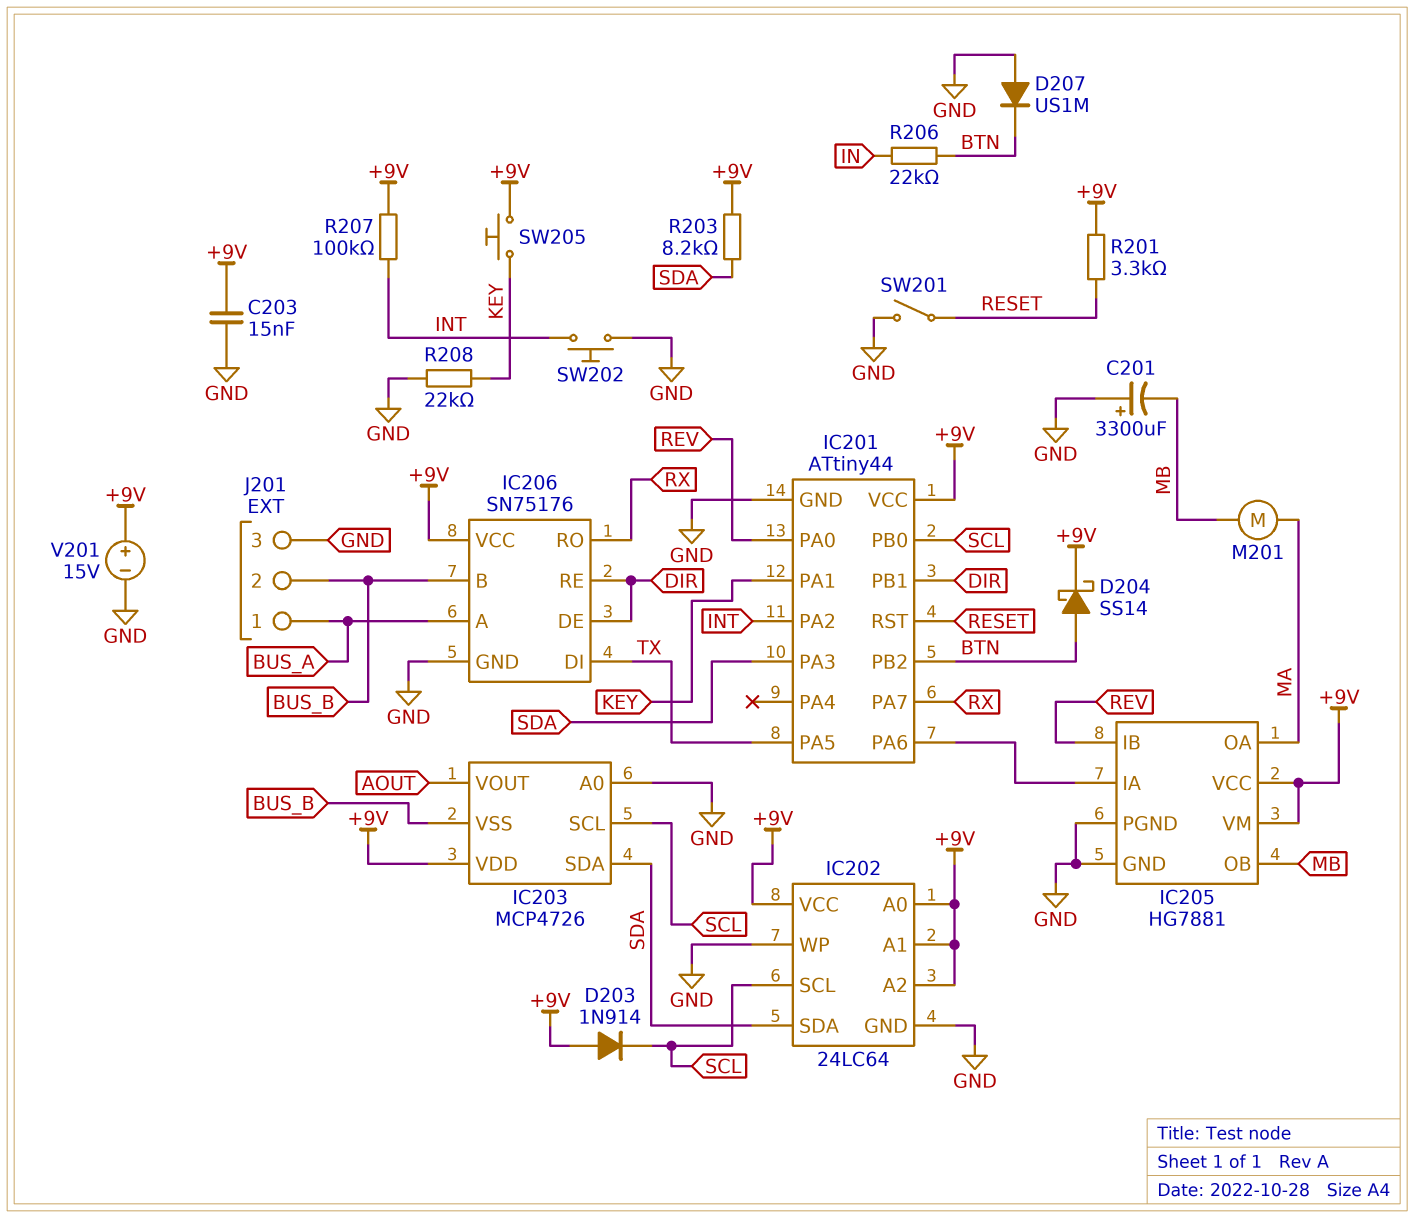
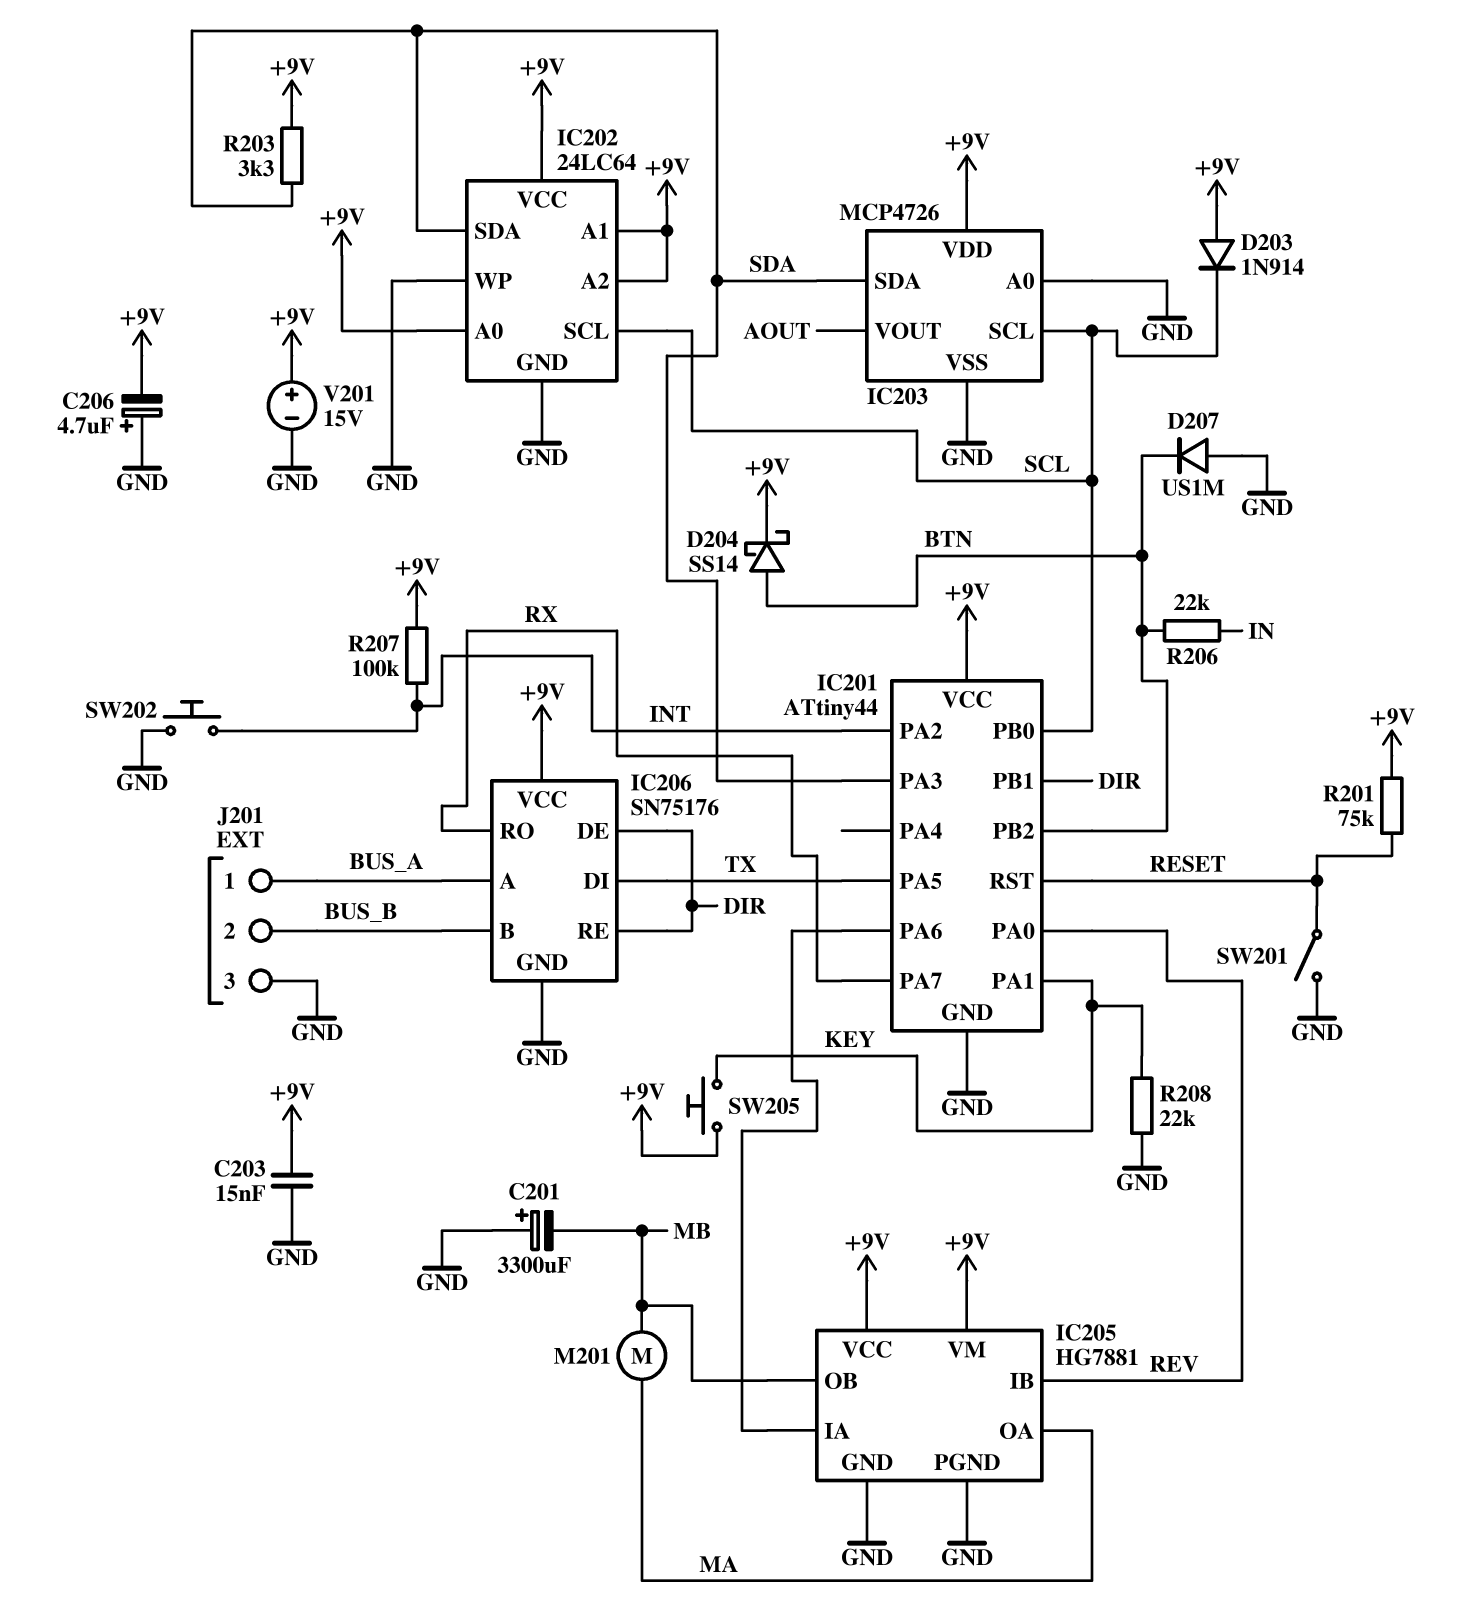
C206: none -> 4.7uF (plus GND, minus +9V)
IC203 pin VSS: BUS_B -> GND
R201: 3.3k (+9V, RESET) -> 75k (+9V, RESET)
R203: 8.2k (+9V, SDA) -> 3.3k (+9V, SDA)

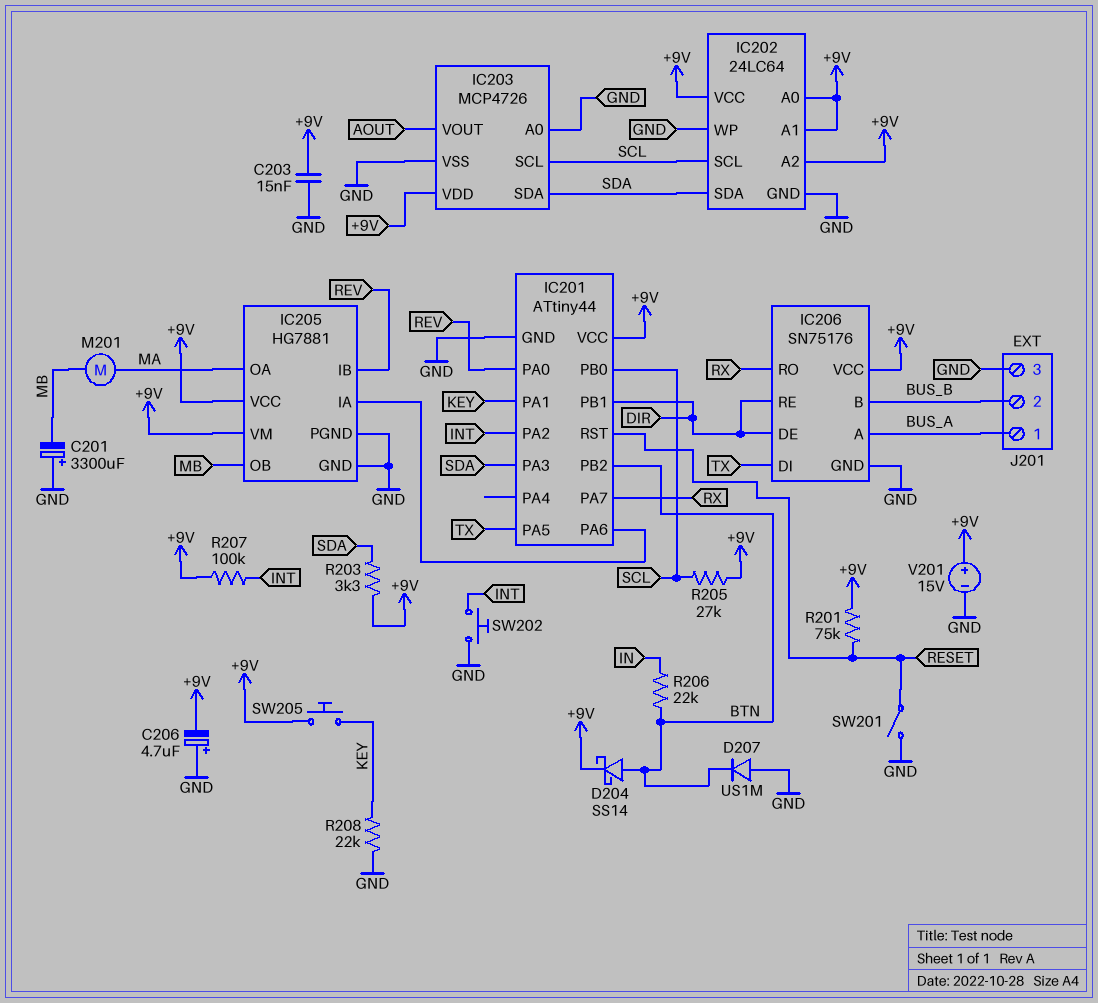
D203: diode 1N914 (A +9V, K SCL) -> none
R205: none -> 27k (+9V, SCL)

